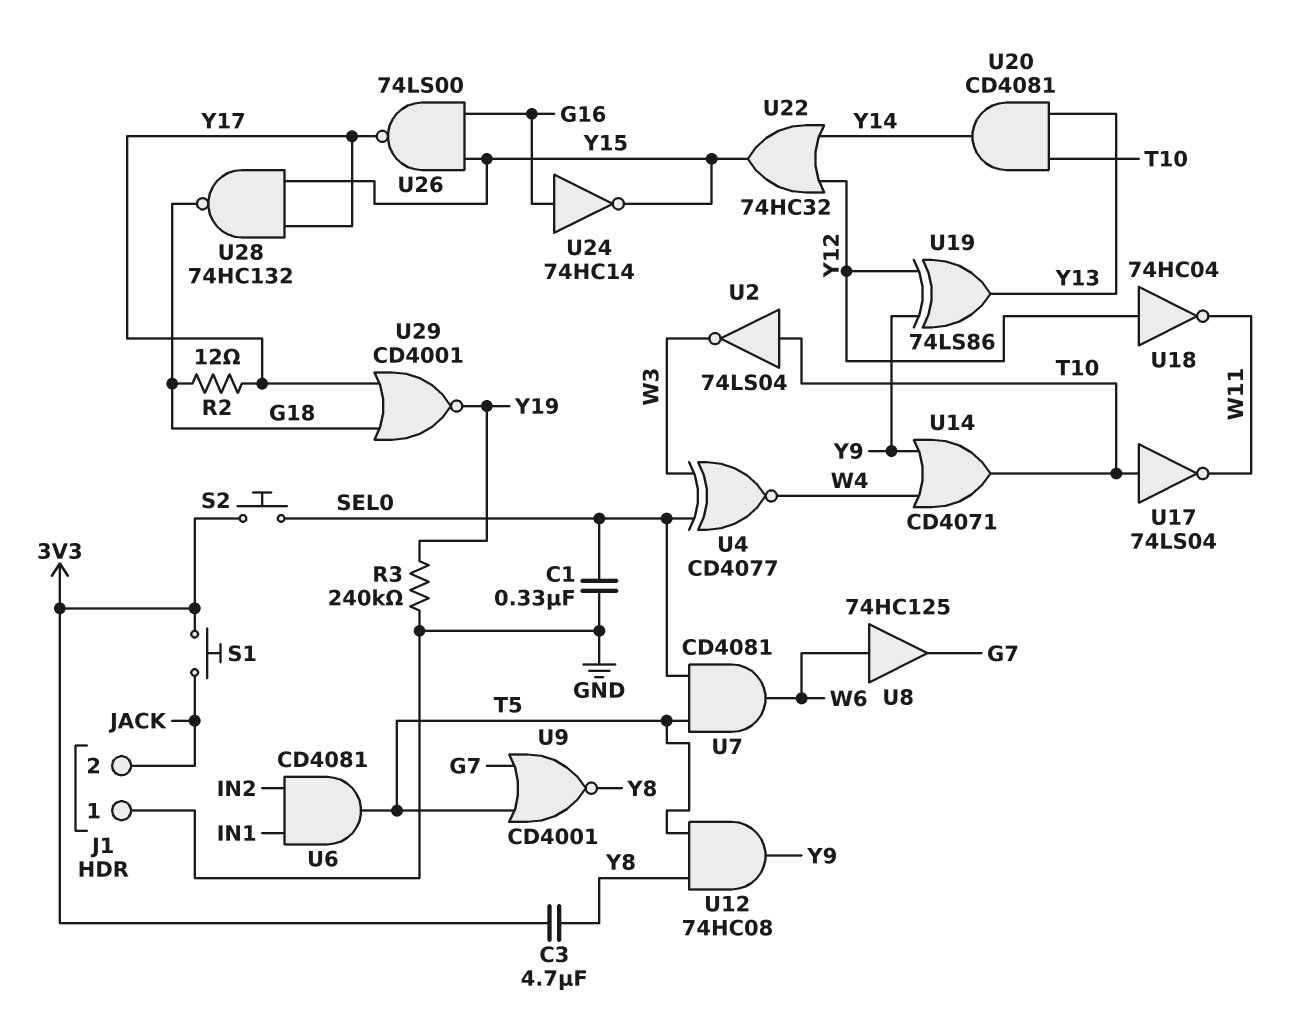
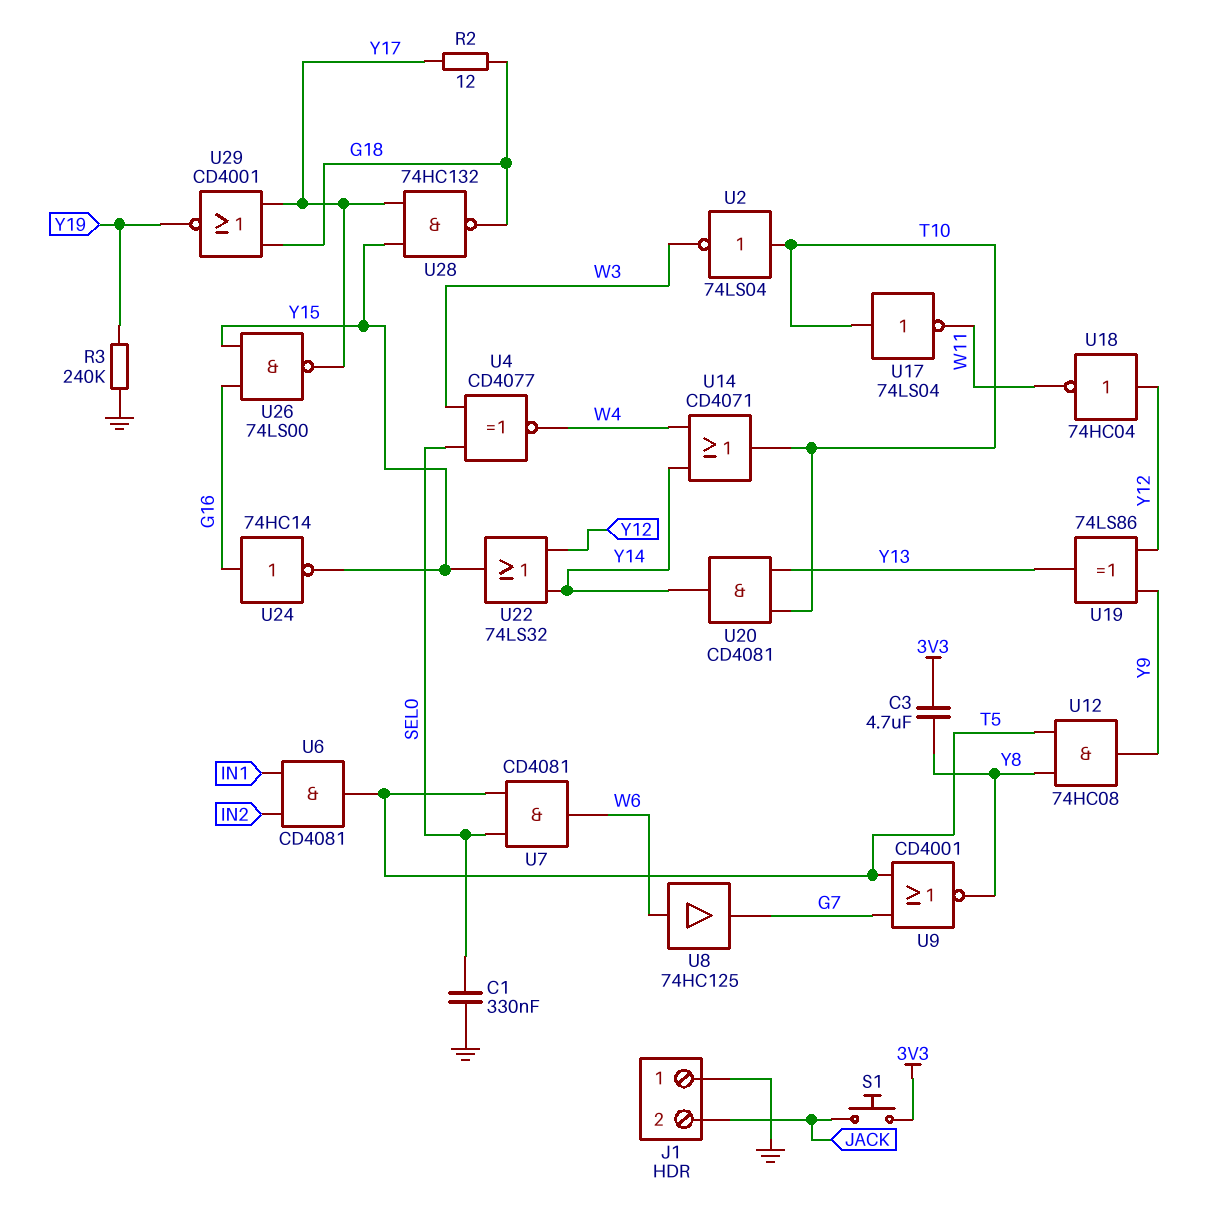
S2: button (3V3, SEL0) -> none
U14: OR CD4071 (in W4, in Y9, out T10) -> OR CD4071 (in W4, in Y14, out T10)
U22: OR 74HC32 (in Y12, in Y14, out Y15) -> OR 74LS32 (in Y12, in Y14, out Y15)

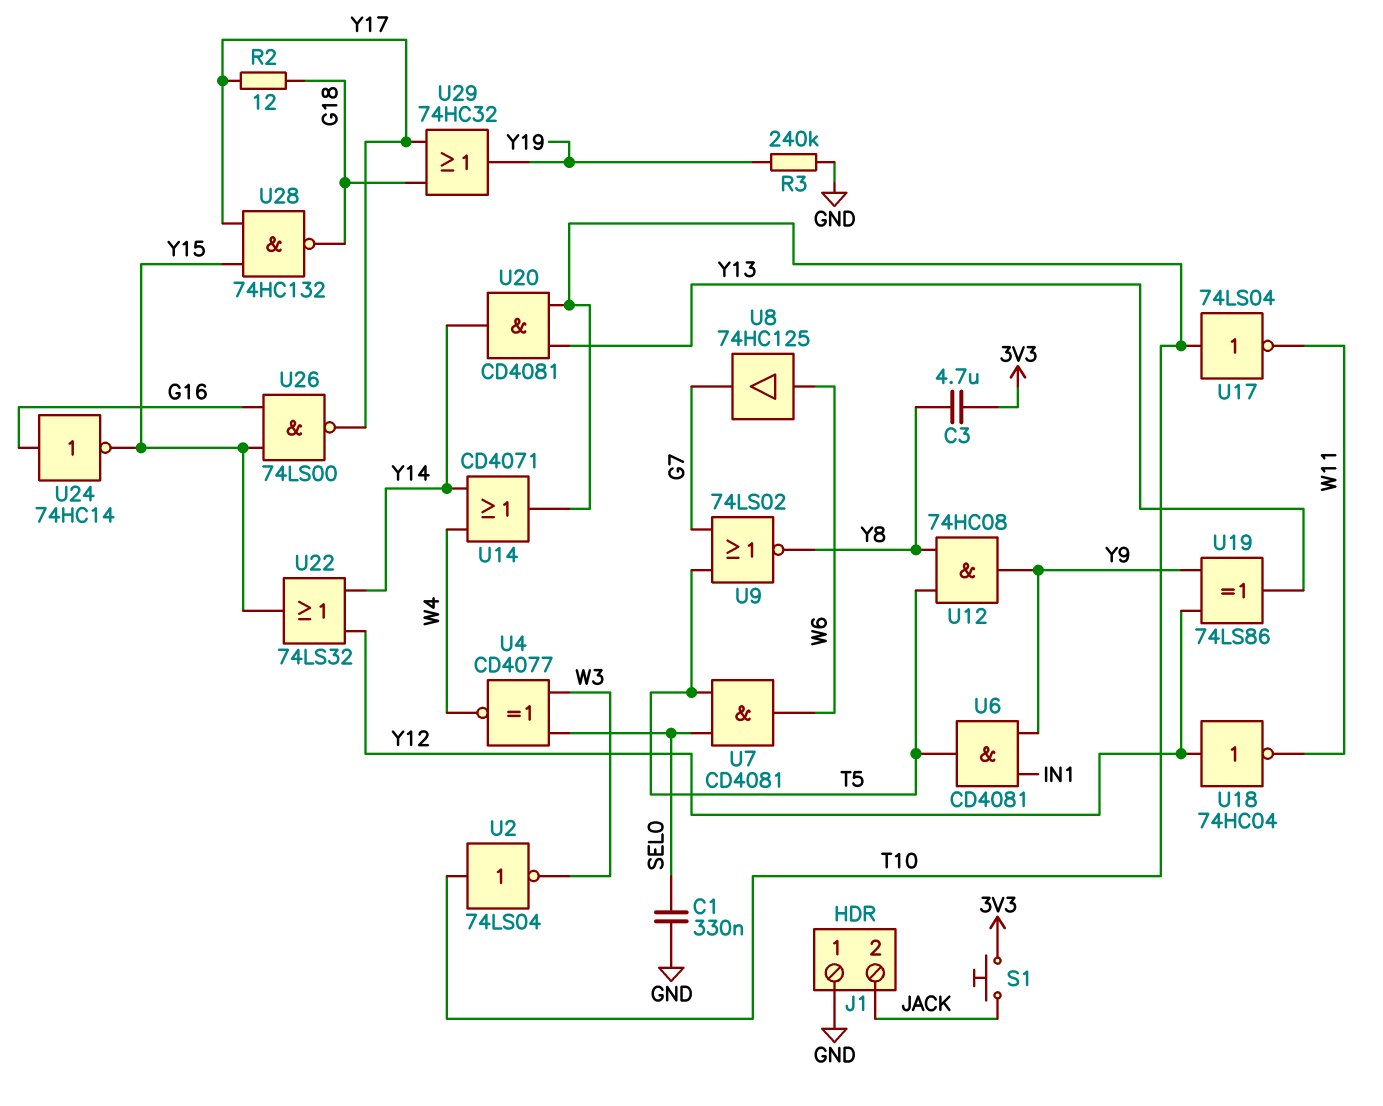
U6: AND CD4081 (in IN1, in IN2, out T5) -> AND CD4081 (in IN1, in Y9, out T5)
U9: NOR CD4001 (in G7, in T5, out Y8) -> NOR 74LS02 (in G7, in T5, out Y8)
U29: NOR CD4001 (in G18, in Y17, out Y19) -> OR 74HC32 (in G18, in Y17, out Y19)

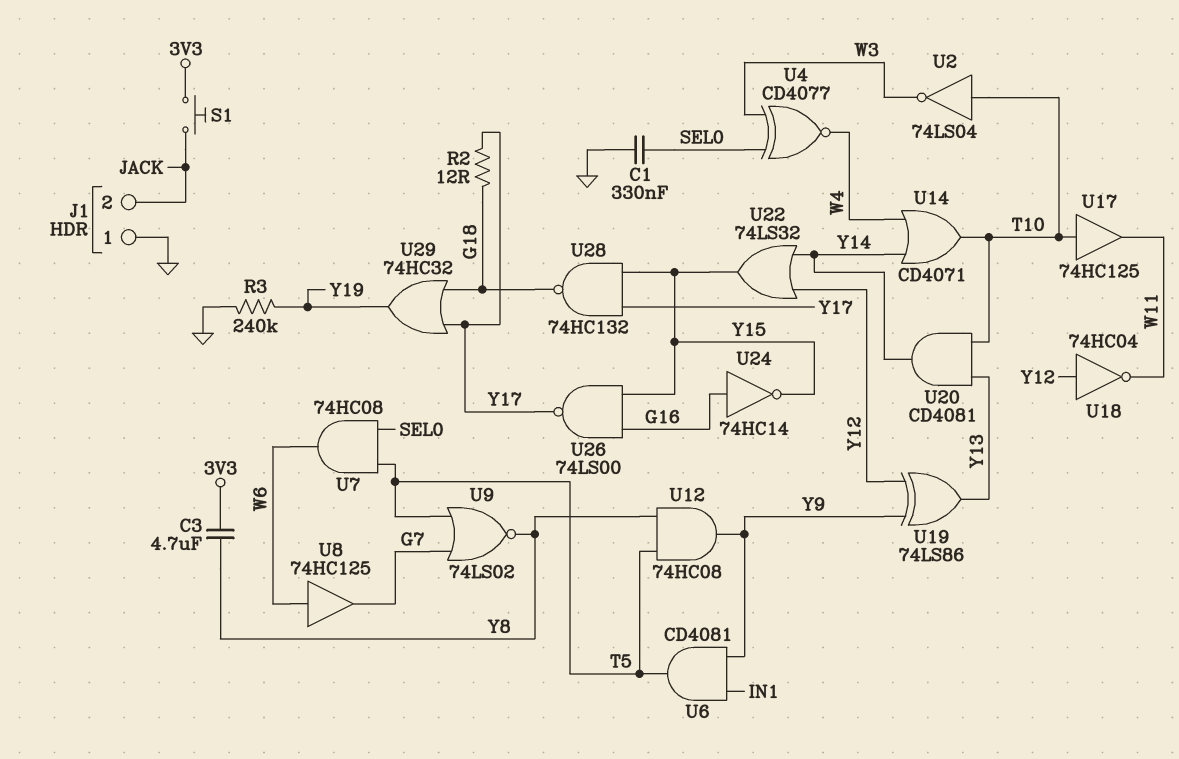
U7: AND CD4081 (in SEL0, in T5, out W6) -> AND 74HC08 (in SEL0, in T5, out W6)
U17: NOT 74LS04 (in T10, out W11) -> buffer 74HC125 (in T10, out W11)

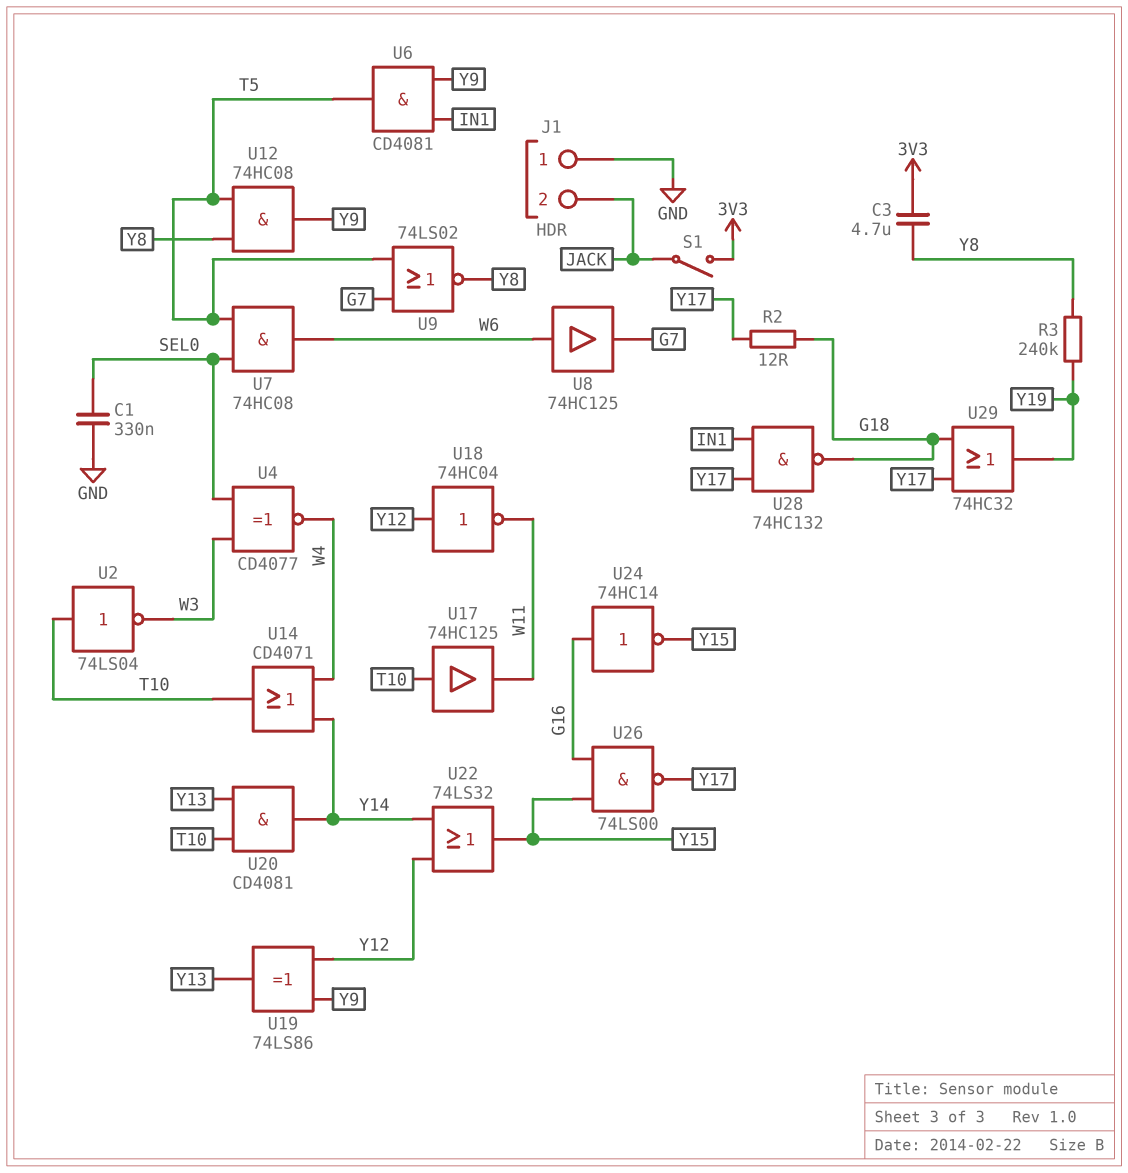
R3: 240k (GND, Y19) -> 240k (Y8, Y19)
S1: button (3V3, JACK) -> switch (3V3, JACK)
U28: NAND 74HC132 (in Y15, in Y17, out G18) -> NAND 74HC132 (in IN1, in Y17, out G18)

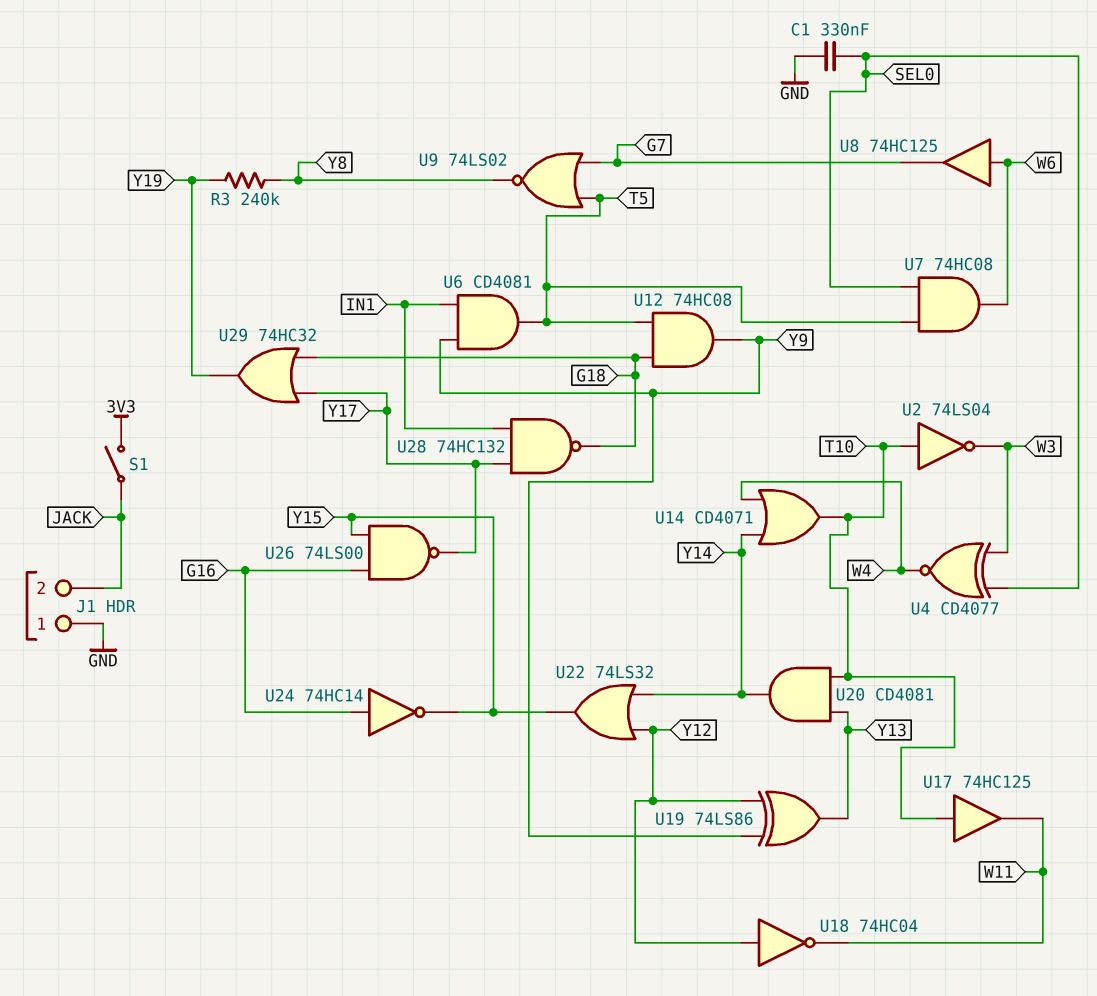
C3: 4.7uF (3V3, Y8) -> none
R2: 12 (G18, Y17) -> none
U12: AND 74HC08 (in T5, in Y8, out Y9) -> AND 74HC08 (in G18, in T5, out Y9)

